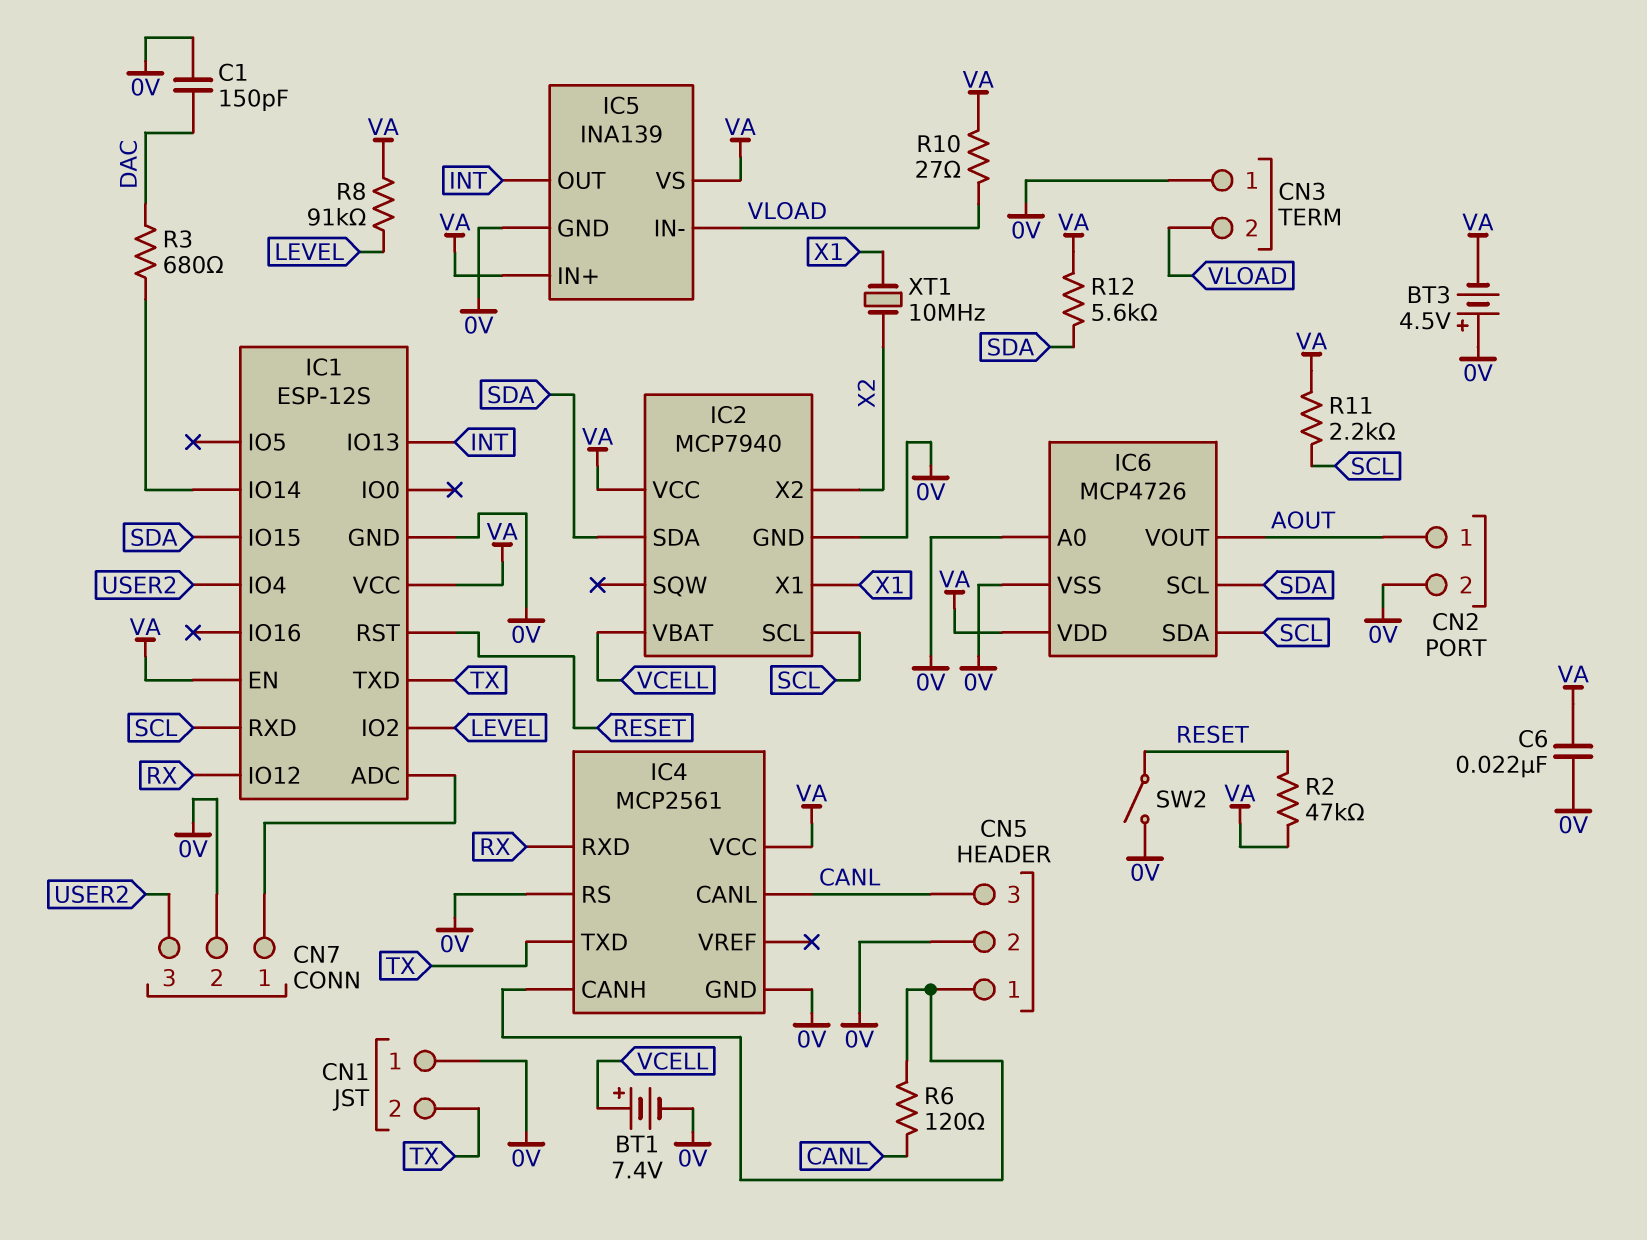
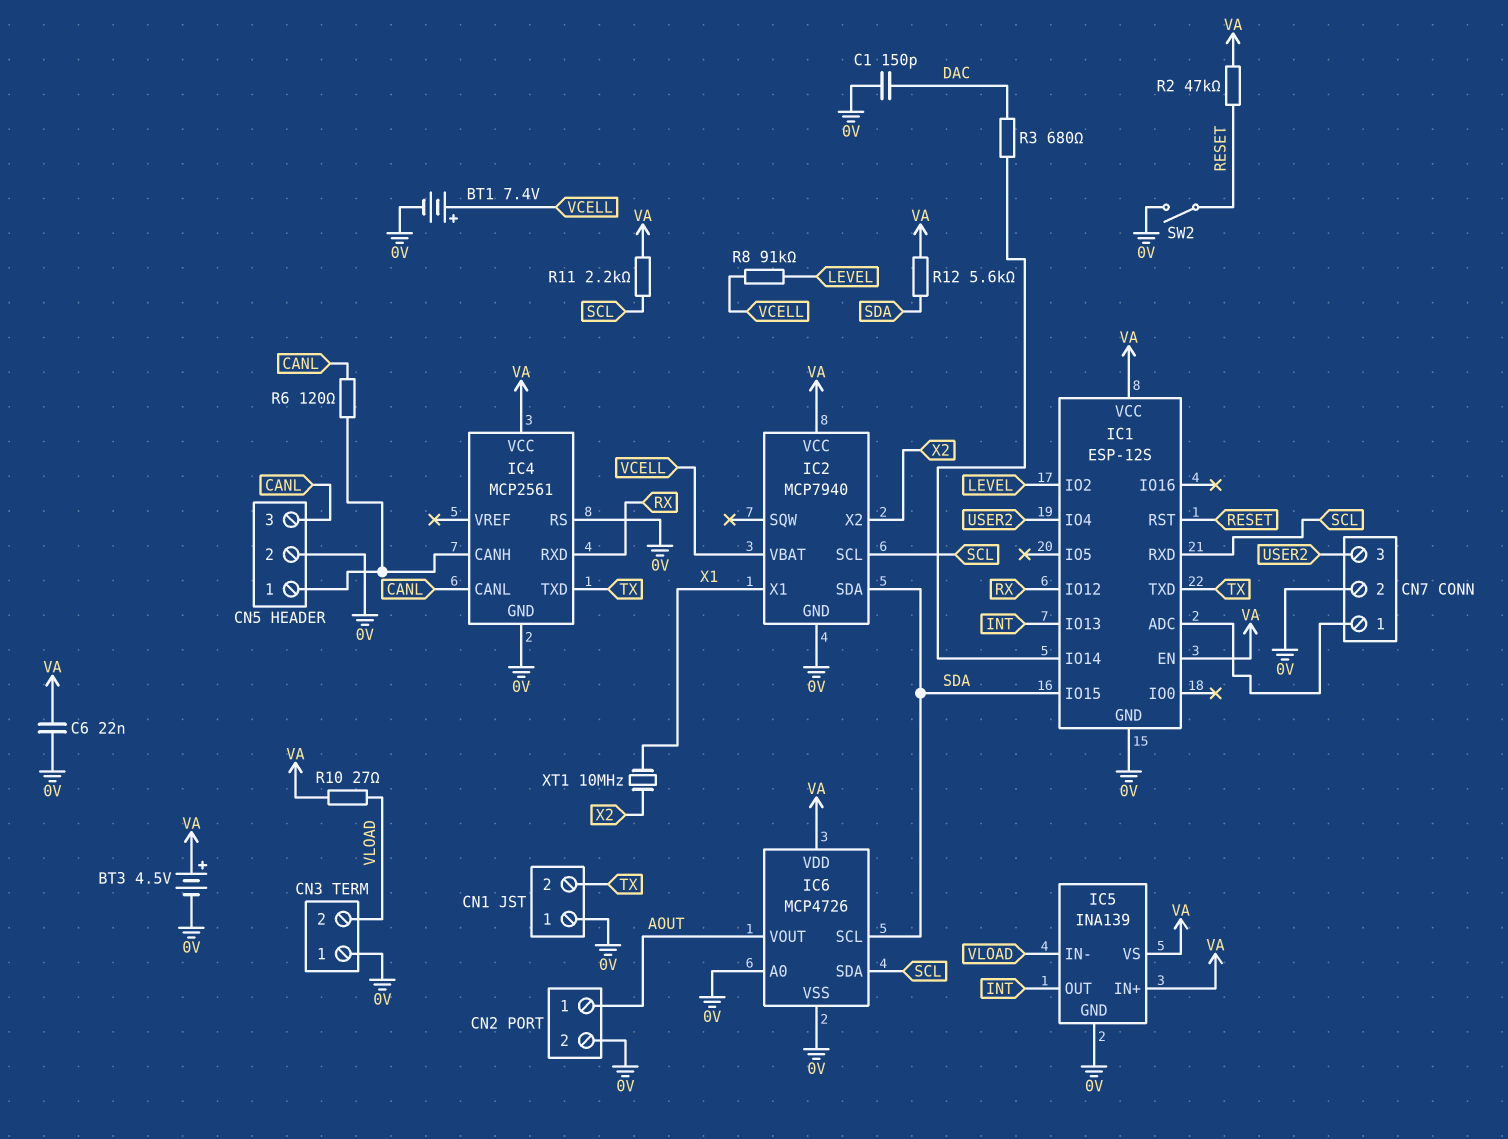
BT3: 4.5V (plus 0V, minus VA) -> 4.5V (plus VA, minus 0V)
R8: 91k (LEVEL, VA) -> 91k (LEVEL, VCELL)

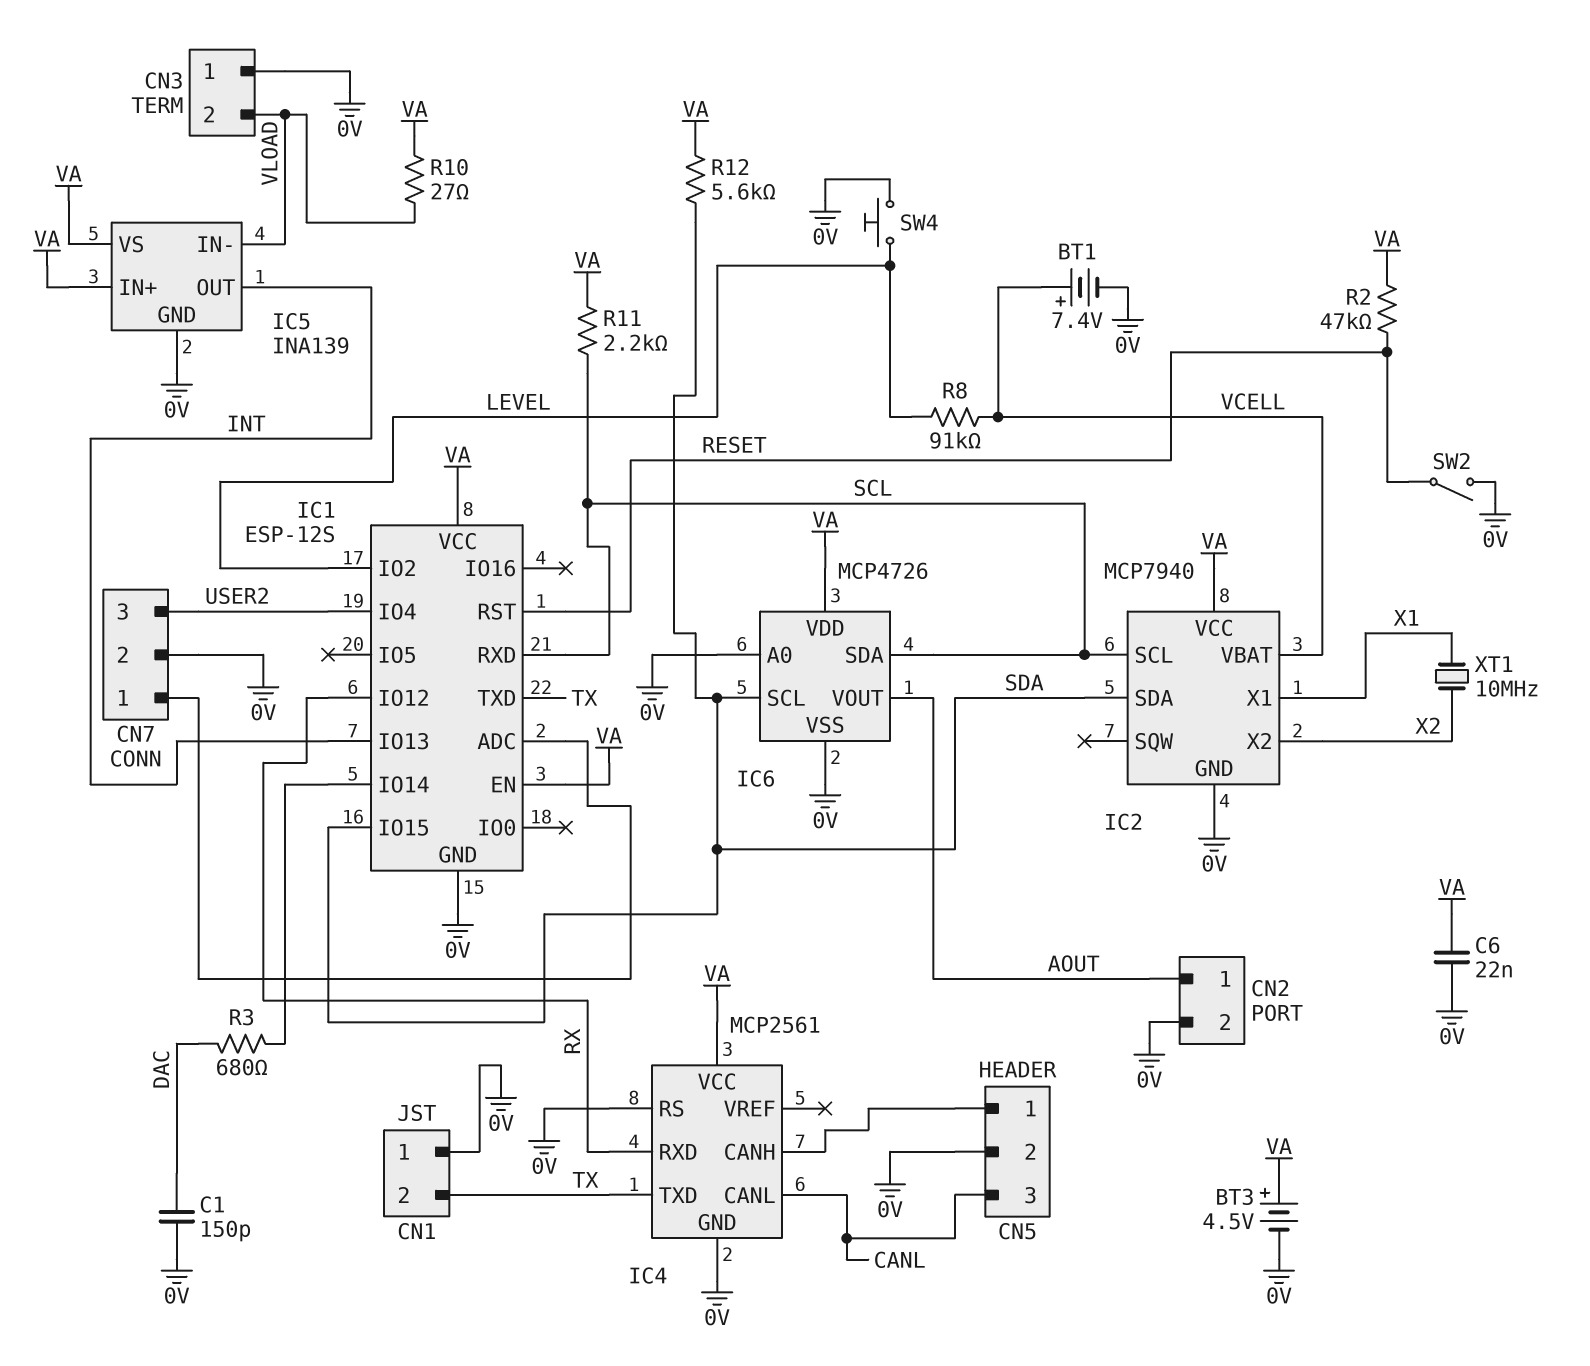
R6: 120 (CANL, CN5/1) -> none
SW4: none -> button (0V, LEVEL)

